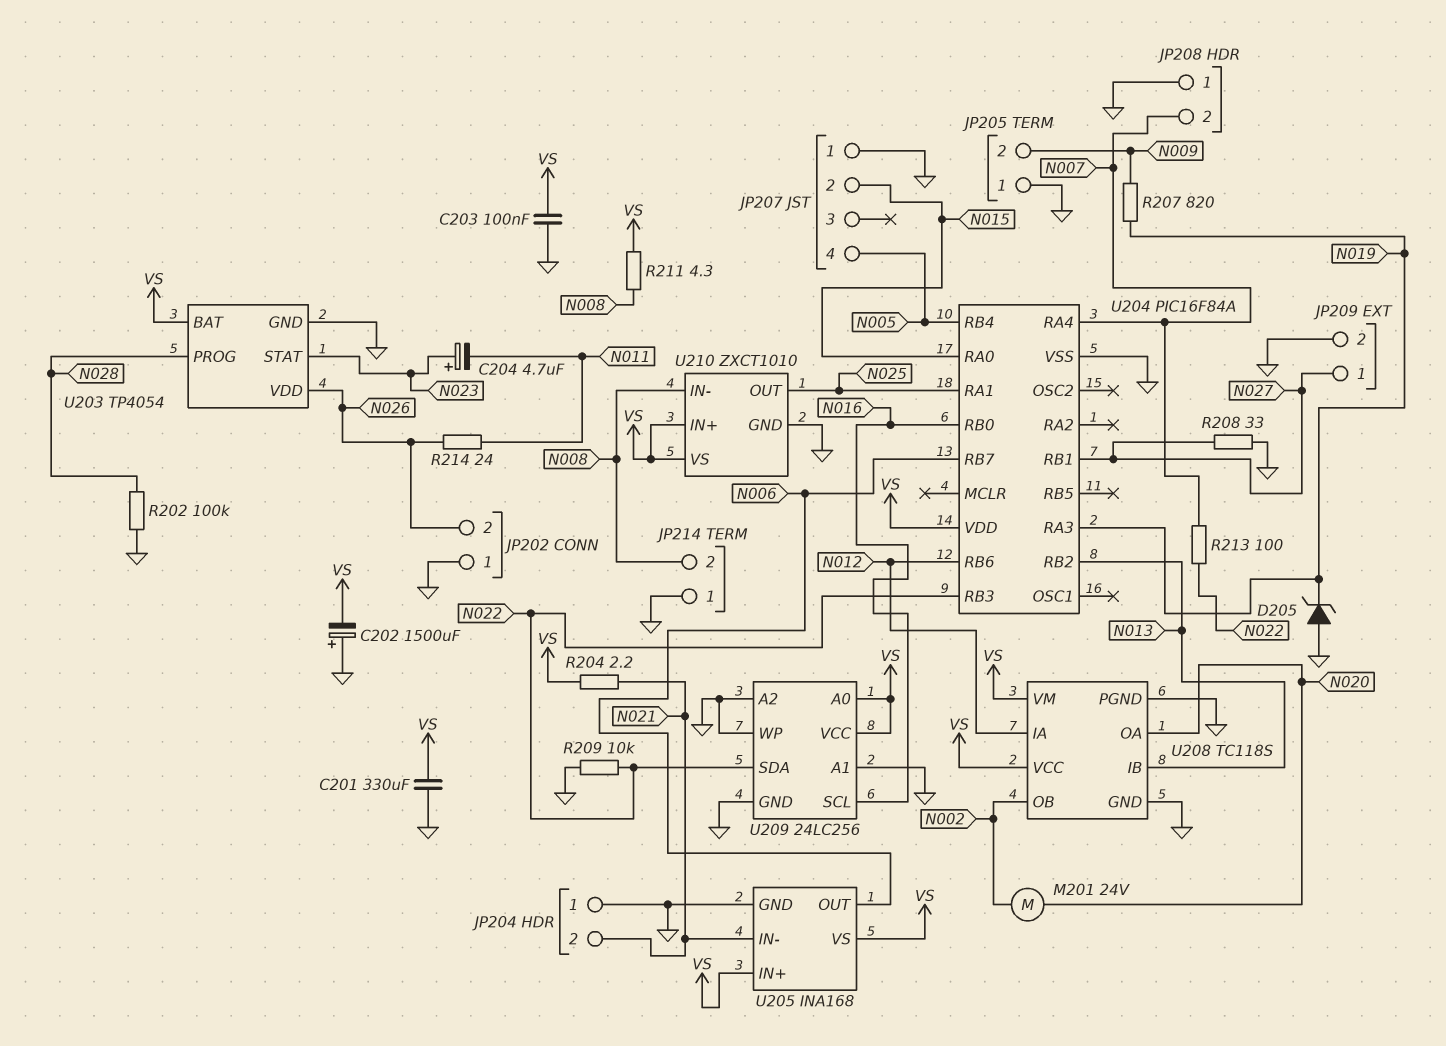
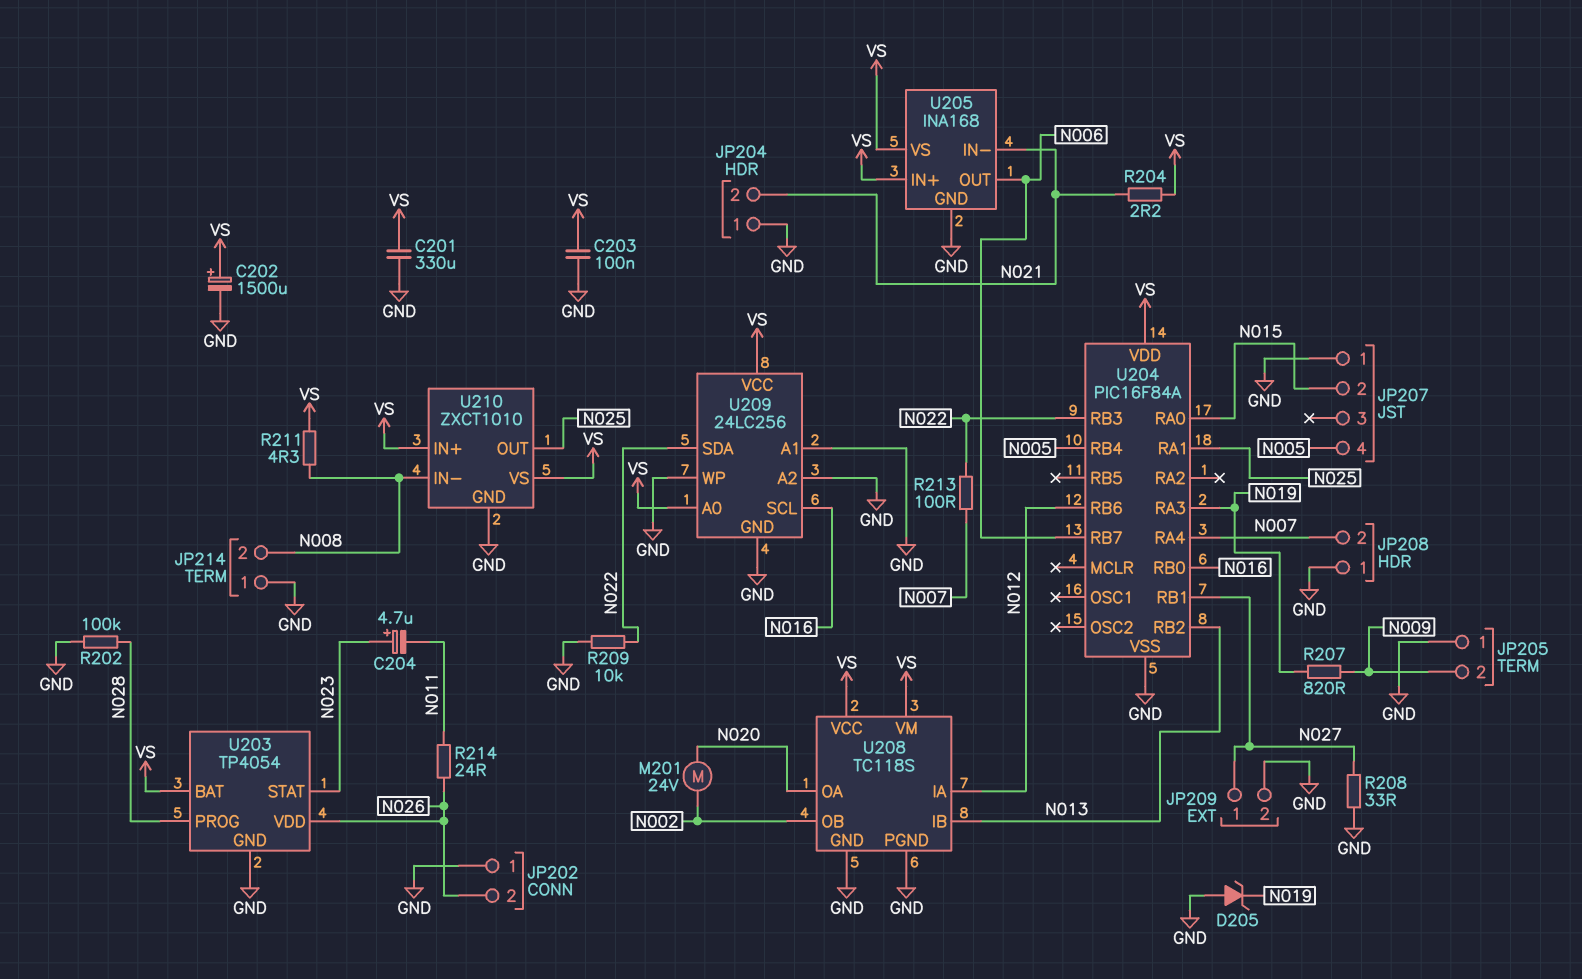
C202: 1500uF (plus GND, minus VS) -> 1500uF (plus VS, minus GND)

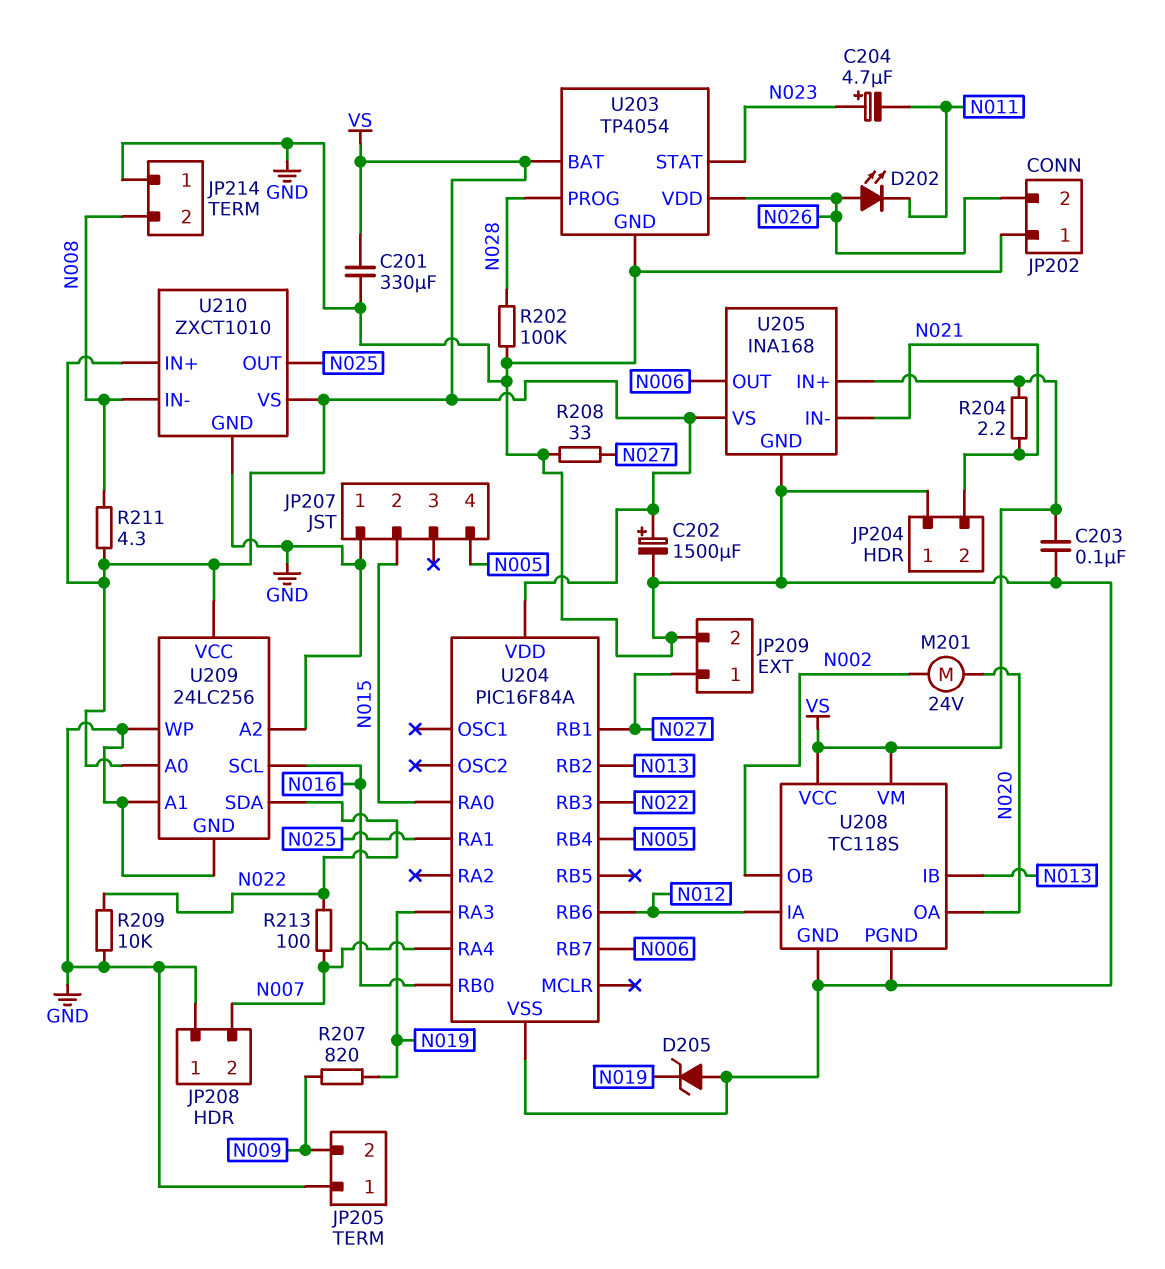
D202: none -> LED (A N026, K N011)
R214: 24 (N011, N026) -> none

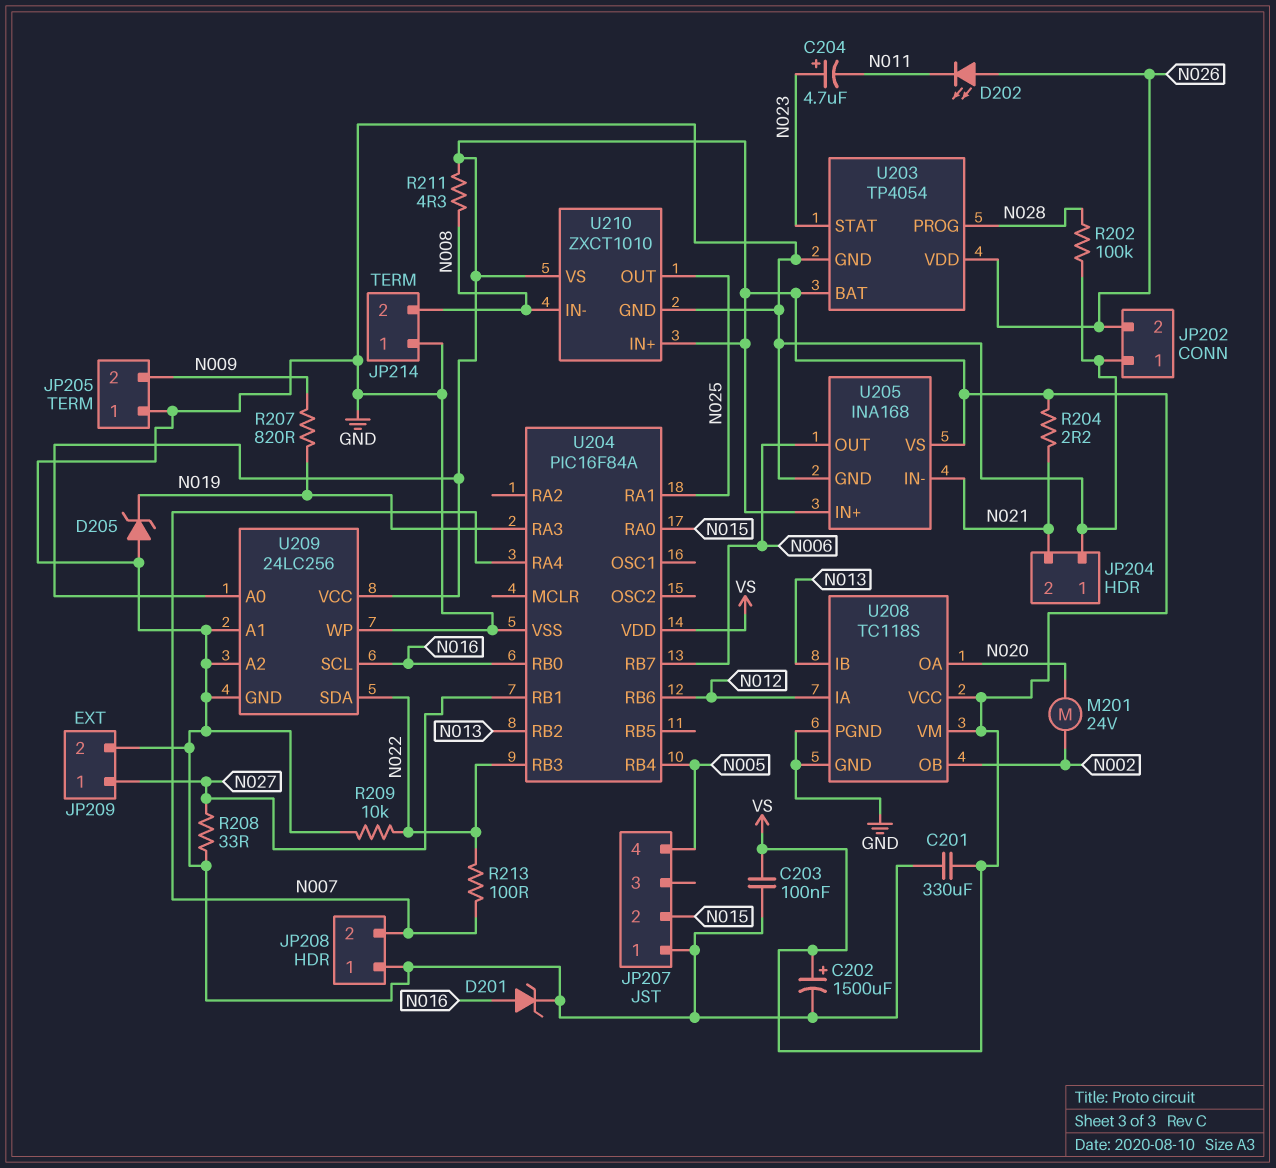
D201: none -> zener (A N016, K GND)

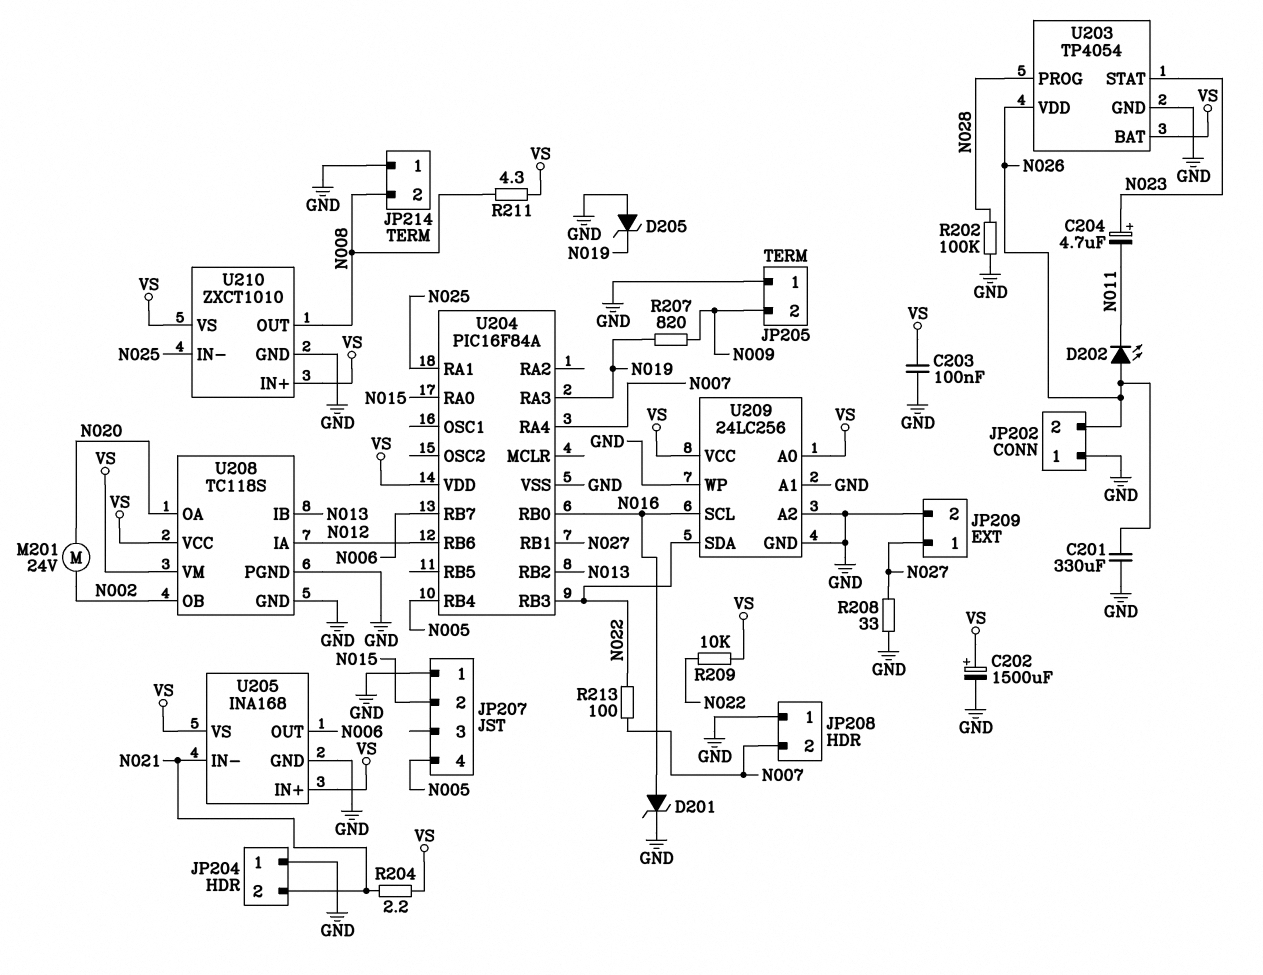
C201: 330uF (GND, VS) -> 330uF (GND, N026)
R209: 10k (GND, N022) -> 10k (N022, VS)
U210 pin IN-: N008 -> N025
U210 pin OUT: N025 -> N008

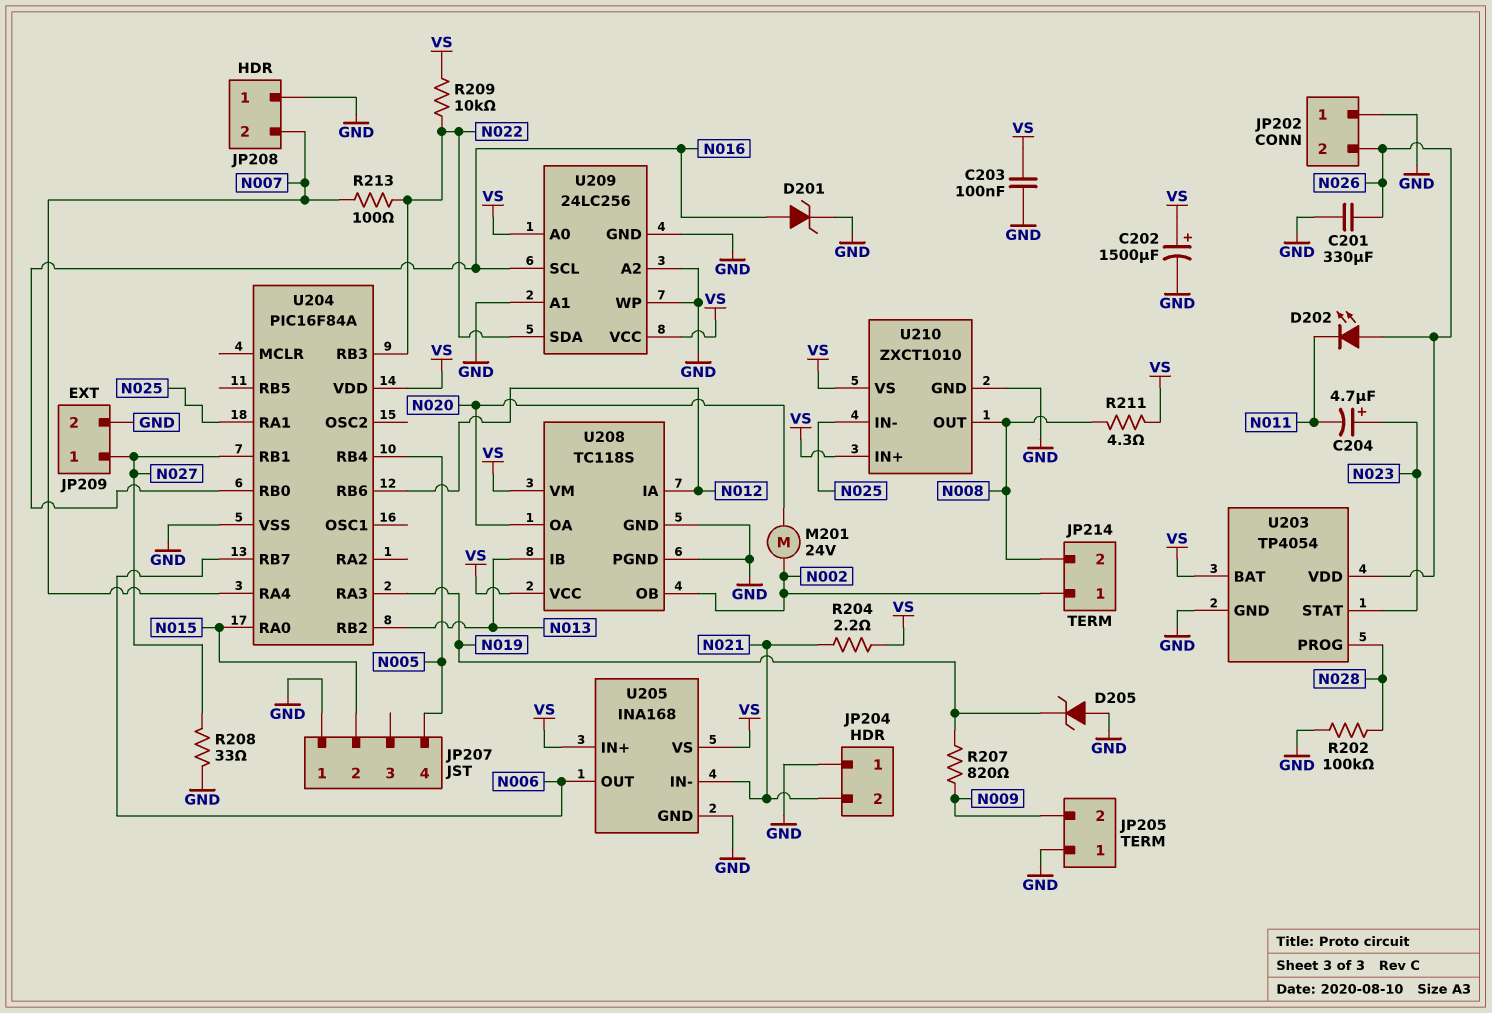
JP214 pin 1: GND -> N002

